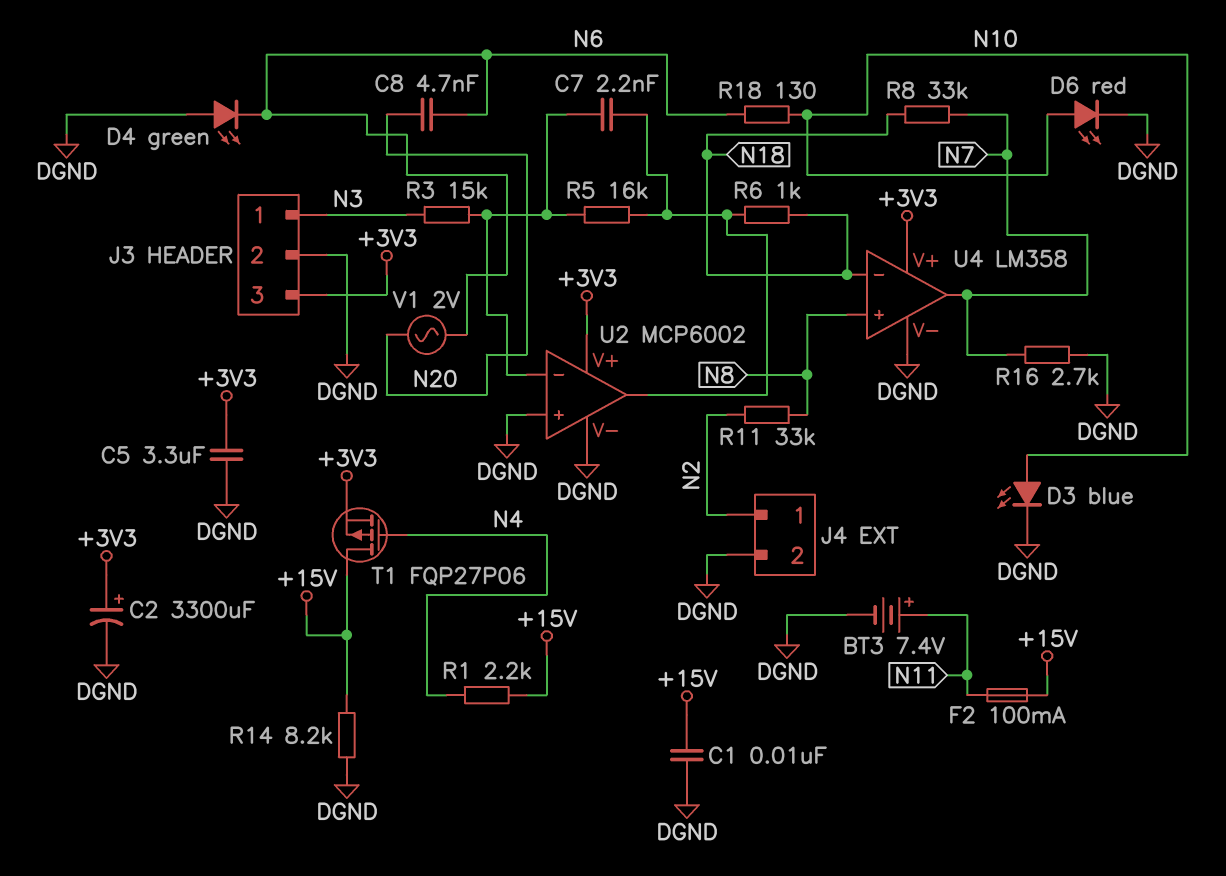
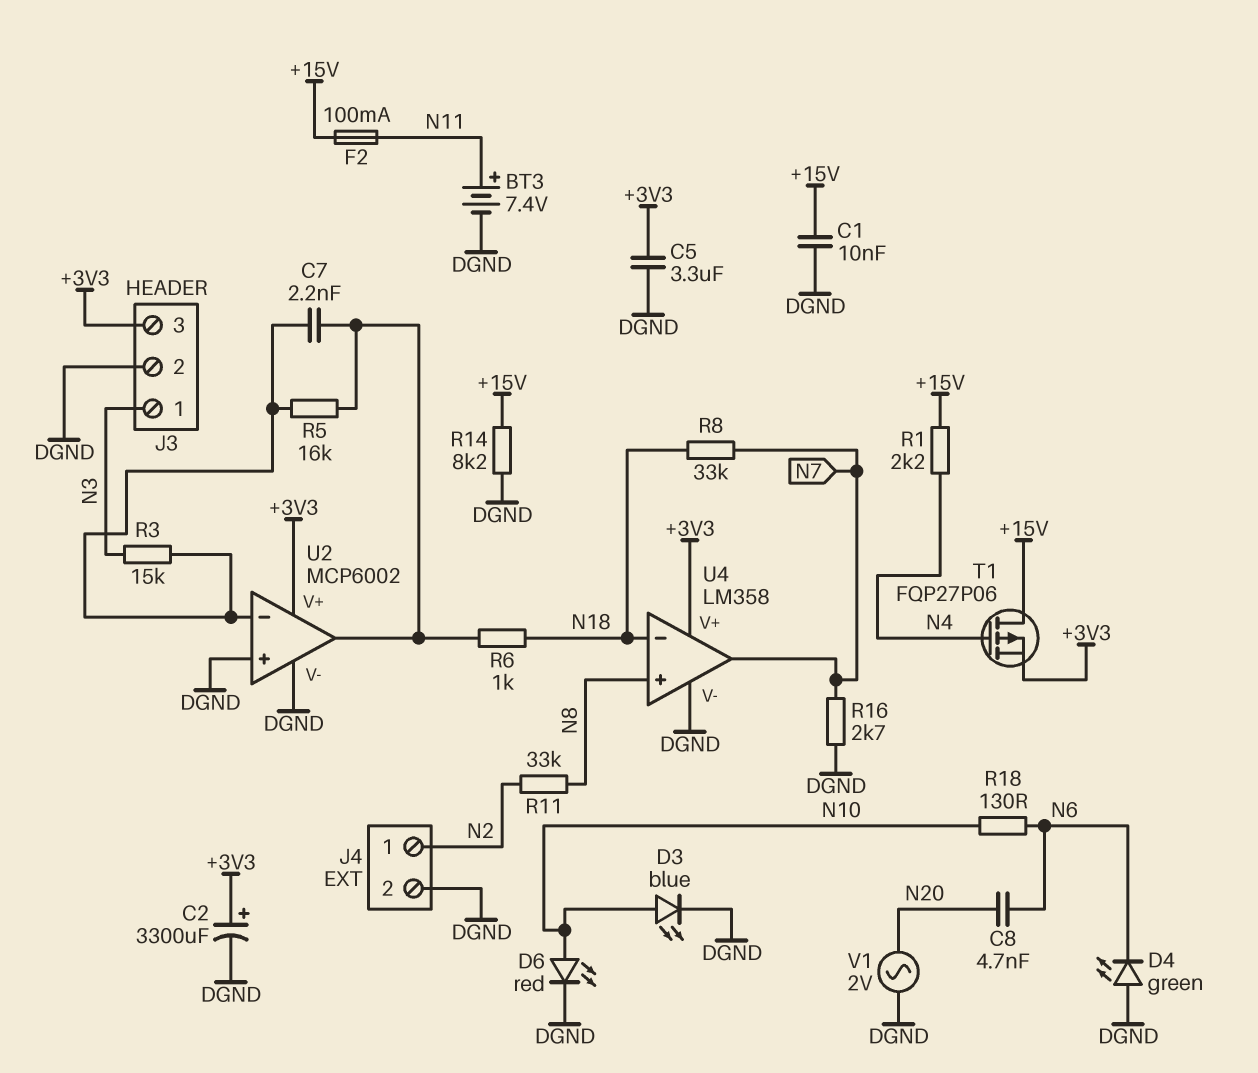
V1: AC 2V (N6, N20) -> AC 2V (DGND, N20)

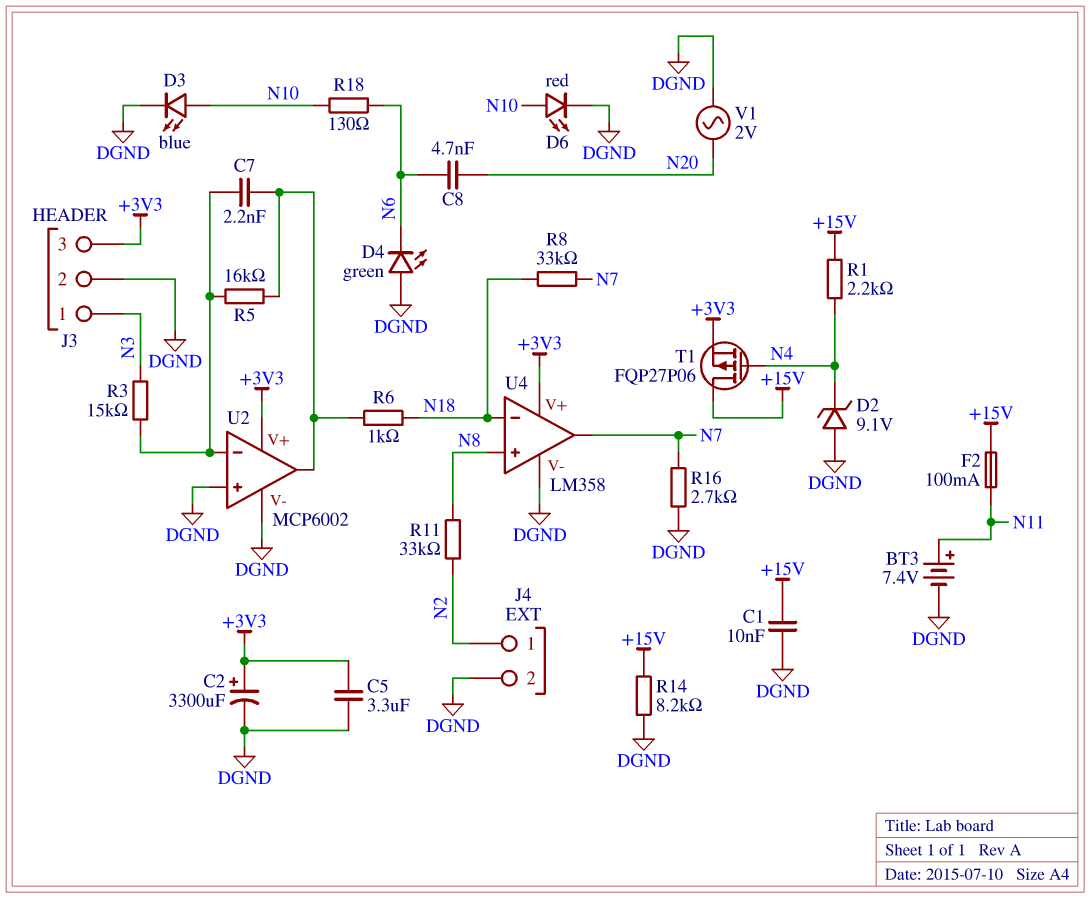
D2: none -> zener 9.1V (A DGND, K N4)

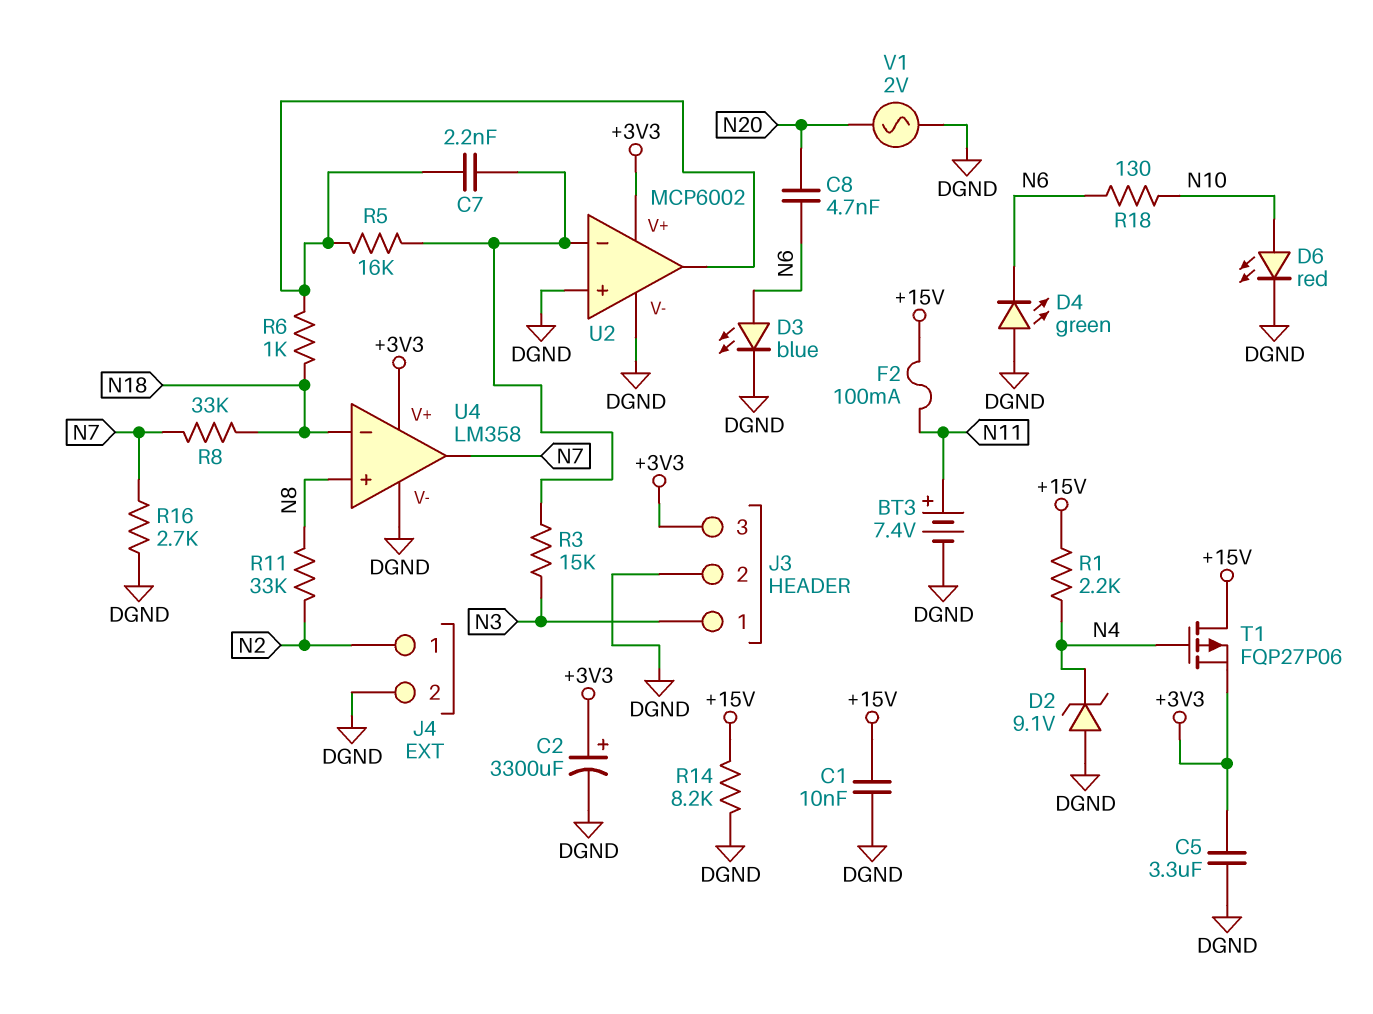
D3: LED blue (A N10, K DGND) -> LED blue (A N6, K DGND)

